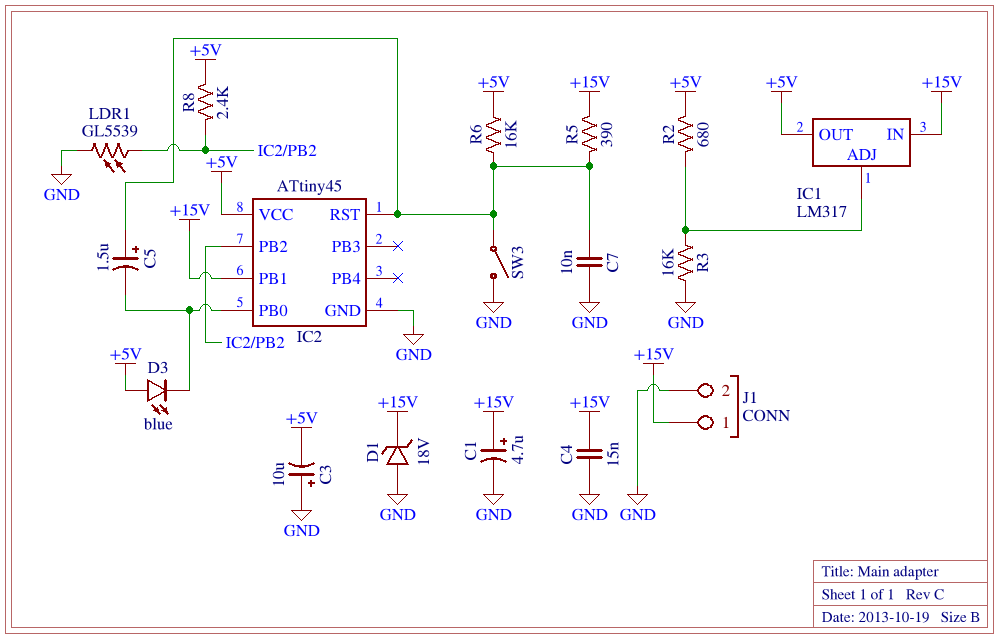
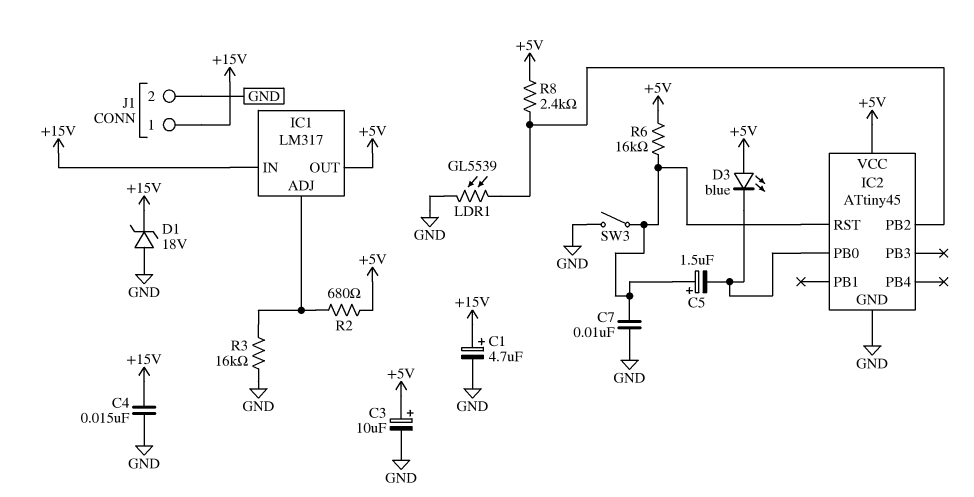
C3: 10uF (plus GND, minus +5V) -> 10uF (plus +5V, minus GND)
IC2 pin PB1: +15V -> none
R5: 390 (+15V, IC2/RST) -> none

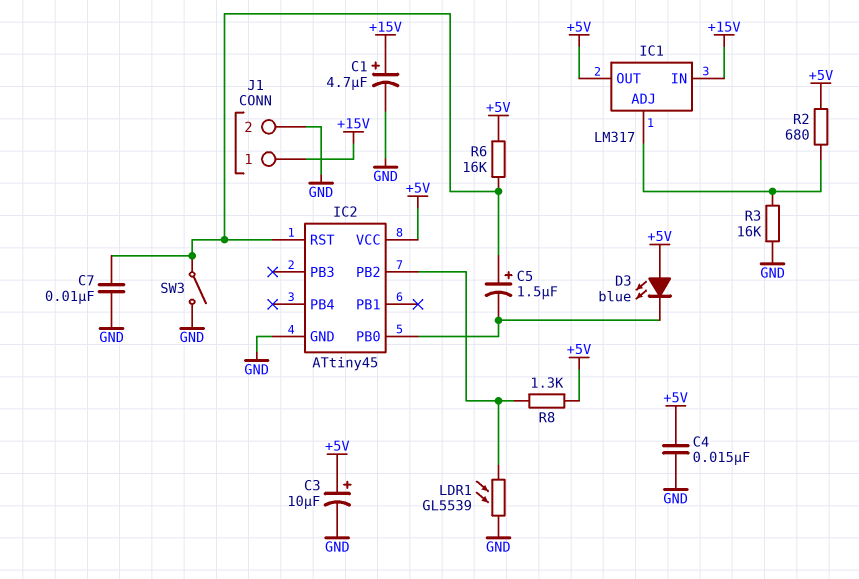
C4: 15nF (+15V, GND) -> 15nF (+5V, GND)
D1: zener 18V (A GND, K +15V) -> none
R8: 2.4k (+5V, IC2/PB2) -> 1.3k (+5V, IC2/PB2)

